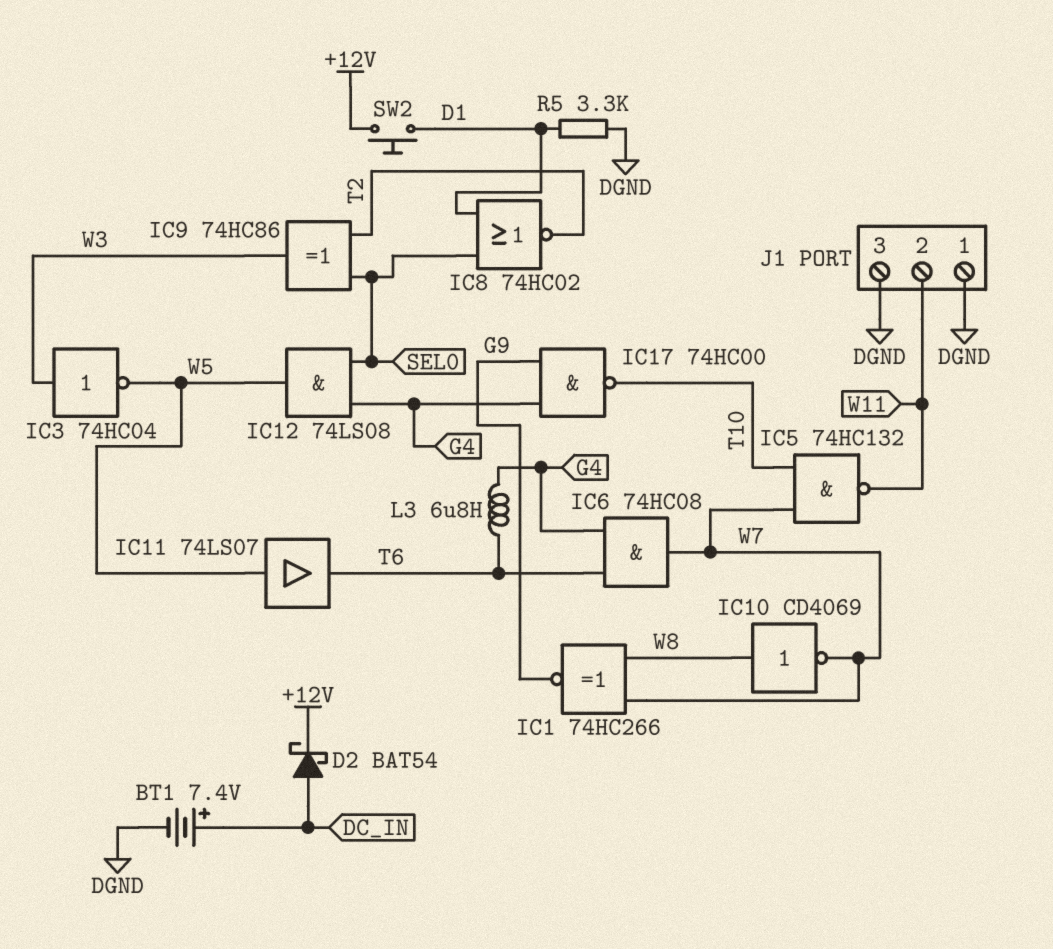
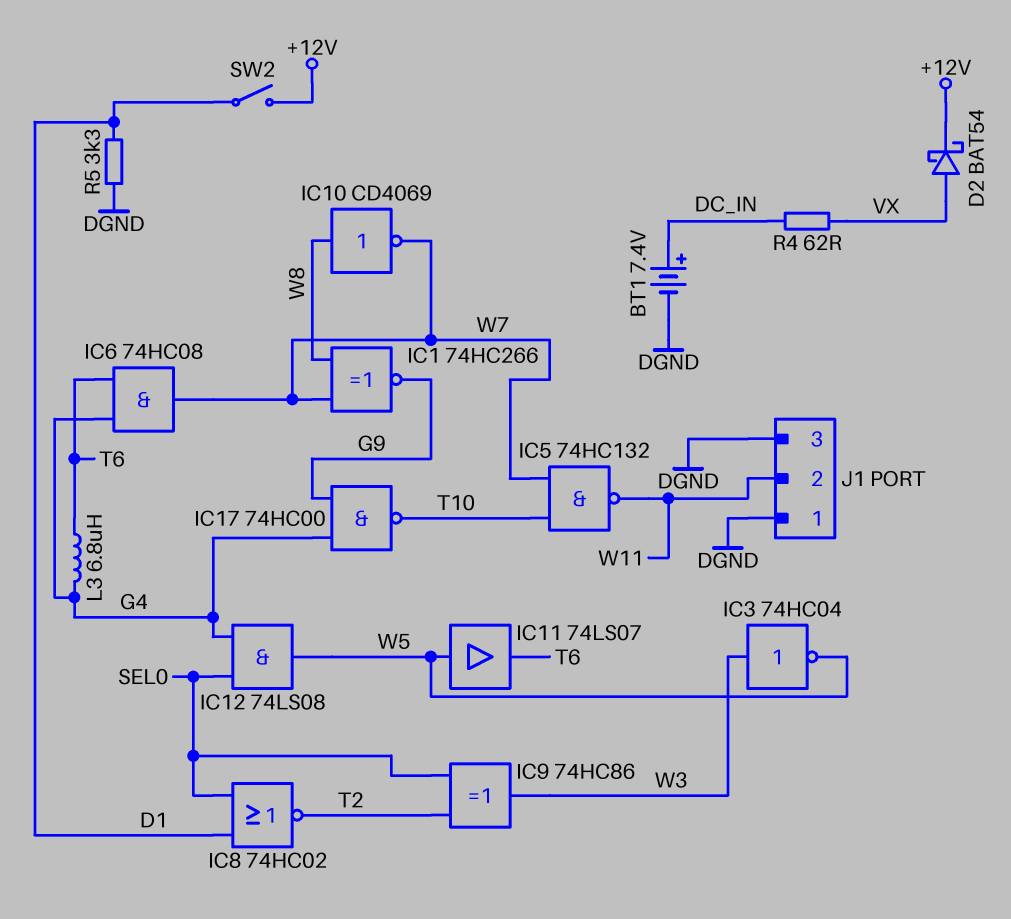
D2: schottky BAT54 (A DC_IN, K +12V) -> schottky BAT54 (A VX, K +12V)
R4: none -> 62 (DC_IN, VX)
SW2: button (+12V, D1) -> switch (+12V, D1)

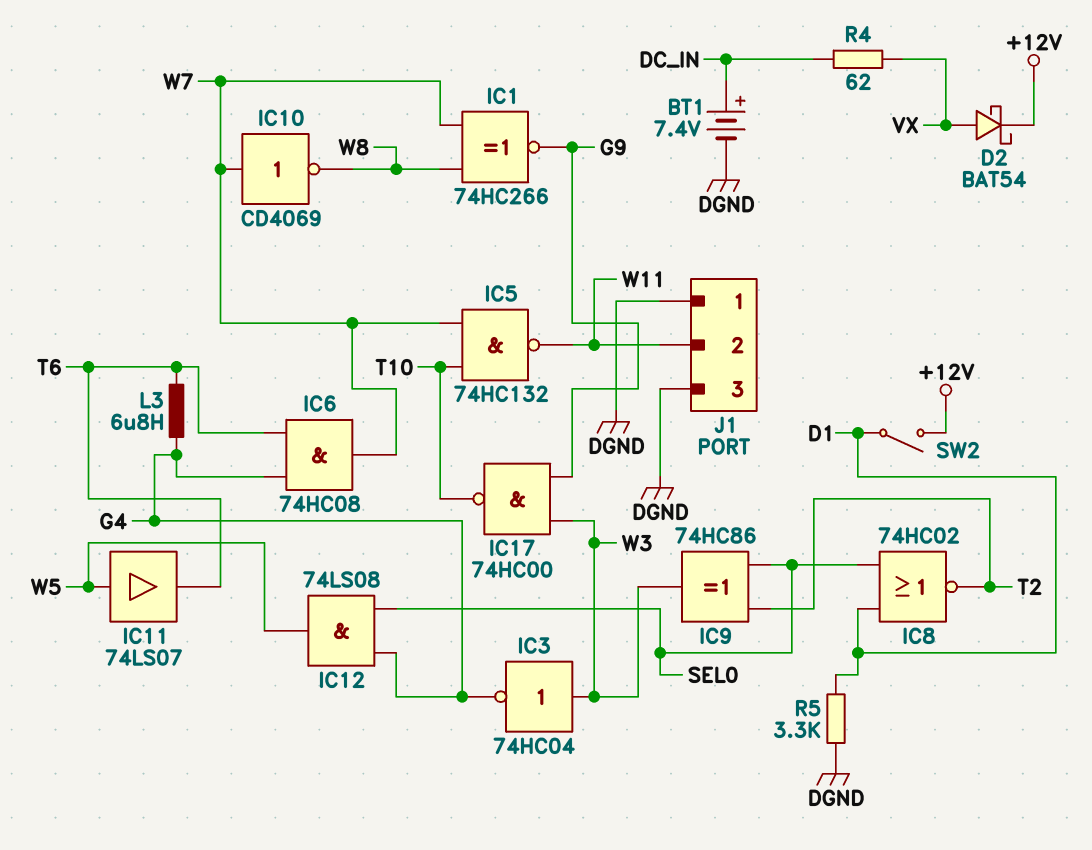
IC3: NOT 74HC04 (in W3, out W5) -> NOT 74HC04 (in W3, out G4)
IC10: NOT CD4069 (in W8, out W7) -> NOT CD4069 (in W7, out W8)
IC17: NAND 74HC00 (in G4, in G9, out T10) -> NAND 74HC00 (in G9, in W3, out T10)

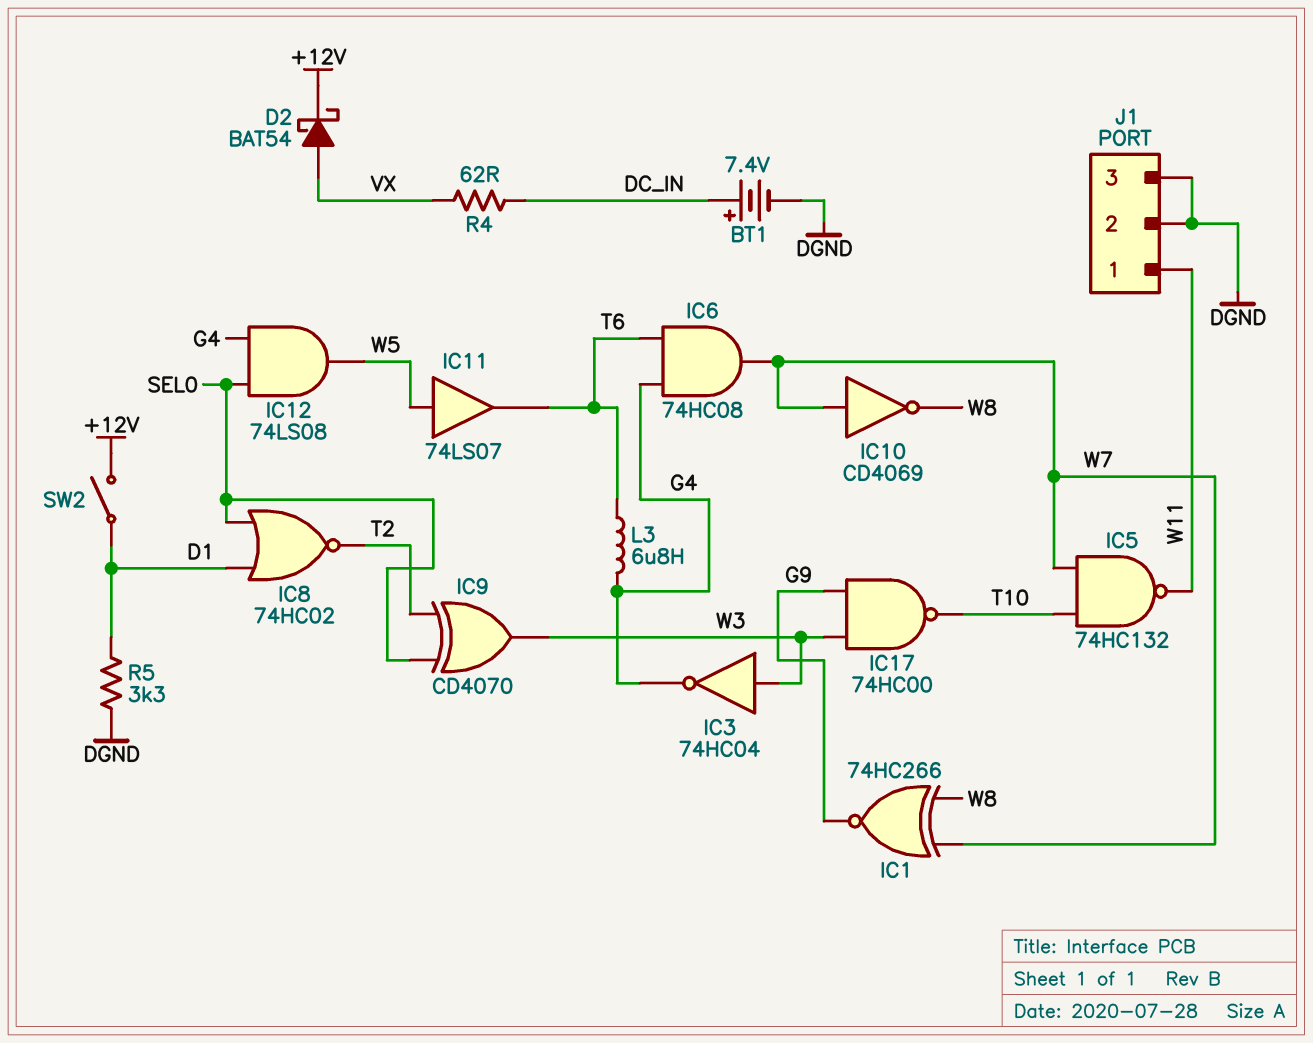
IC9: XOR 74HC86 (in SEL0, in T2, out W3) -> XOR CD4070 (in SEL0, in T2, out W3)
J1 pin 1: DGND -> W11
J1 pin 2: W11 -> DGND

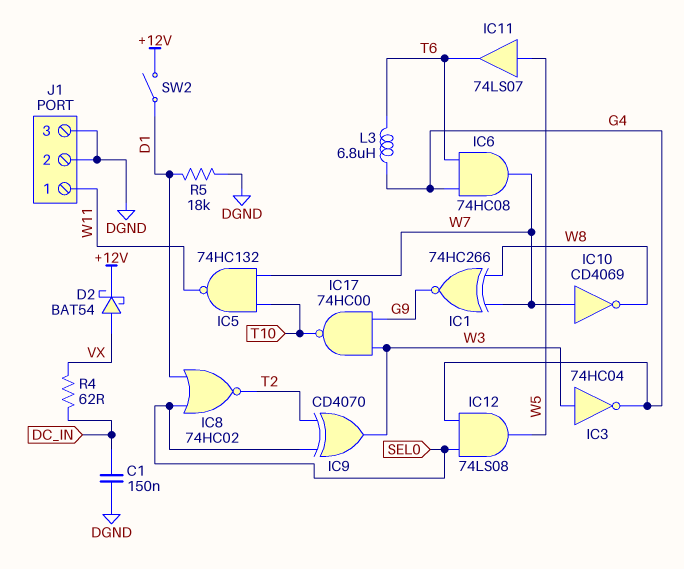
BT1: 7.4V (plus DC_IN, minus DGND) -> none
C1: none -> 150nF (DC_IN, DGND)
R5: 3.3k (D1, DGND) -> 18k (D1, DGND)

